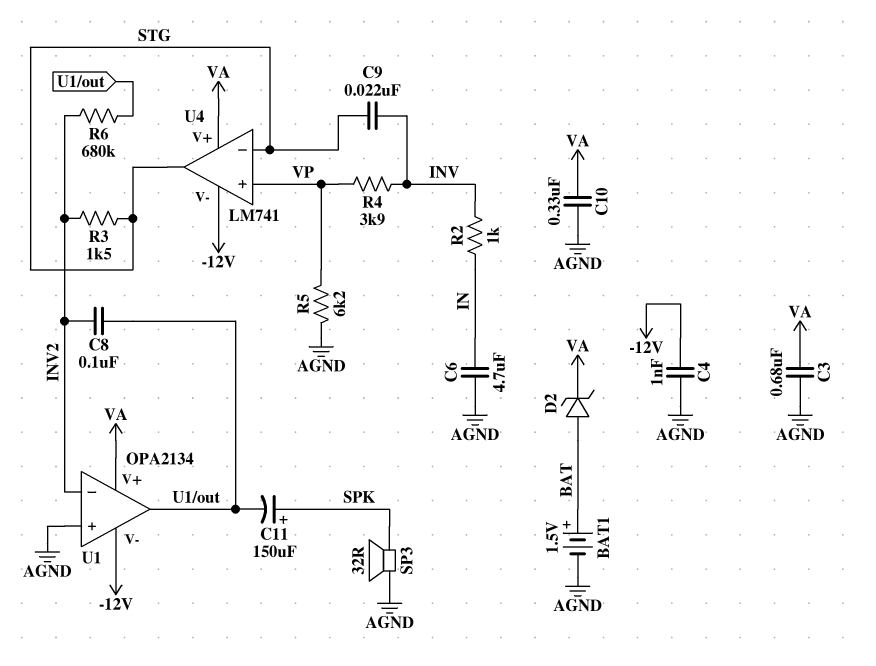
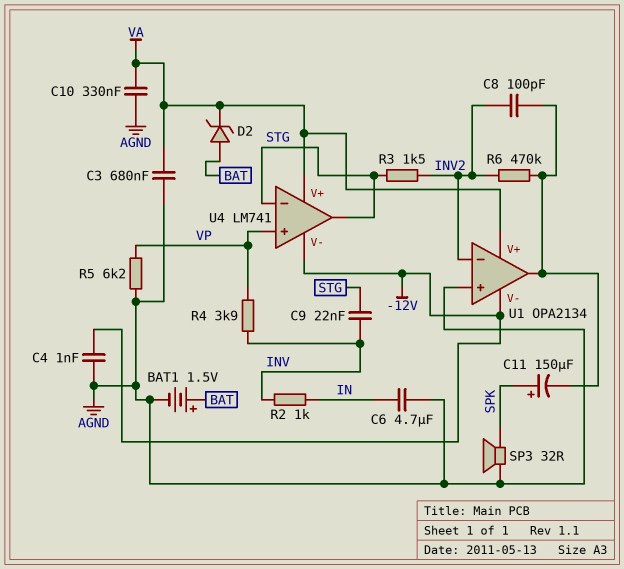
C8: 100nF (INV2, U1/out) -> 100pF (INV2, U1/out)
R6: 680k (INV2, U1/out) -> 470k (INV2, U1/out)

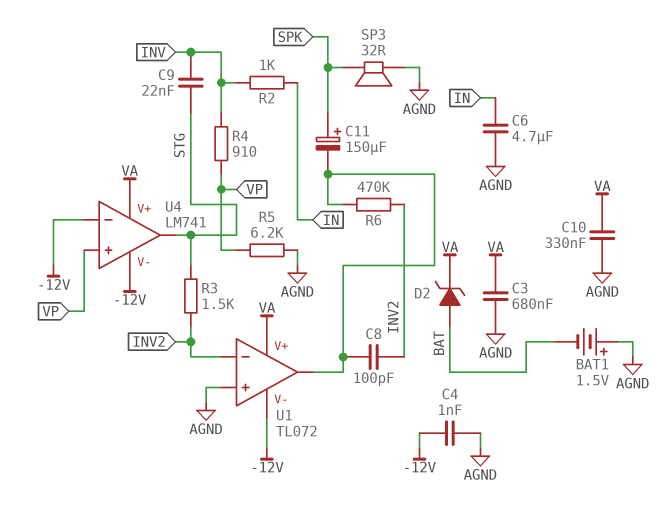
BAT1: 1.5V (plus BAT, minus AGND) -> 1.5V (plus AGND, minus BAT)
R4: 3.9k (INV, VP) -> 910 (INV, VP)
U1: OPA2134 -> TL072
U4 pin in-: STG -> -12V

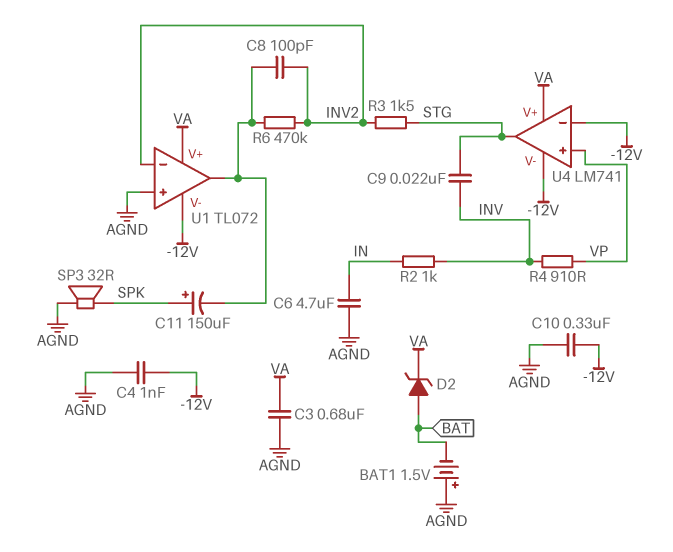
C10: 330nF (AGND, VA) -> 330nF (-12V, AGND)
R5: 6.2k (AGND, VP) -> none

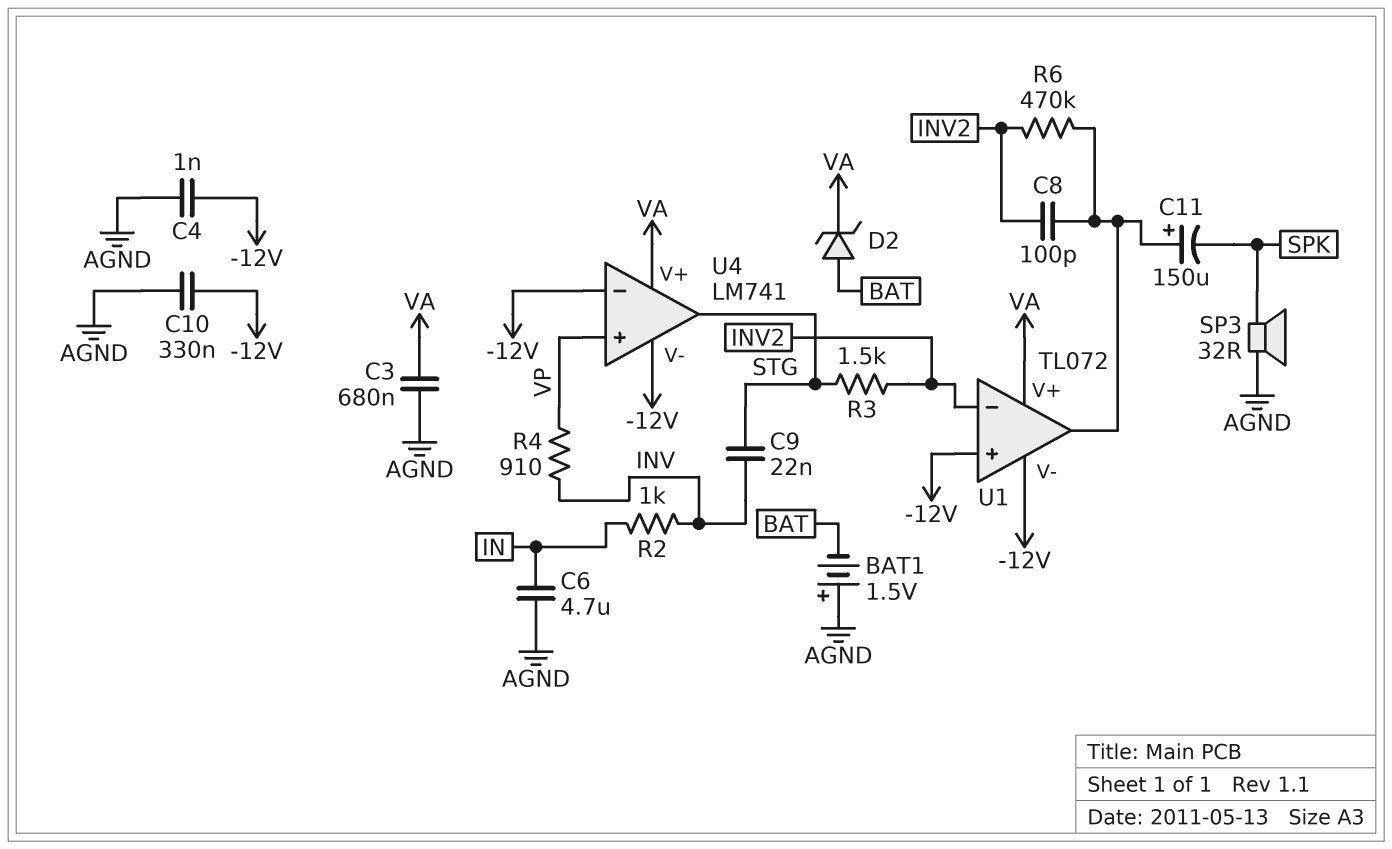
C11: 150uF (plus SPK, minus U1/out) -> 150uF (plus U1/out, minus SPK)
U1 pin in+: AGND -> -12V

